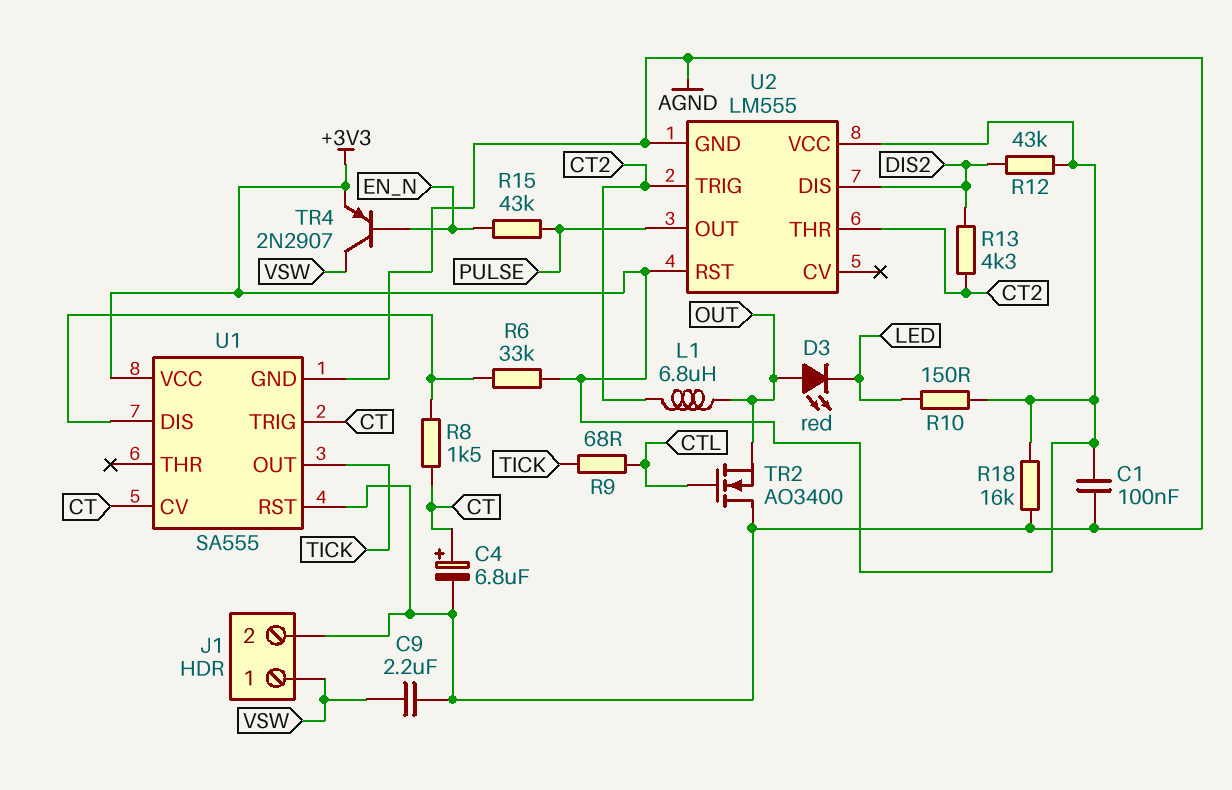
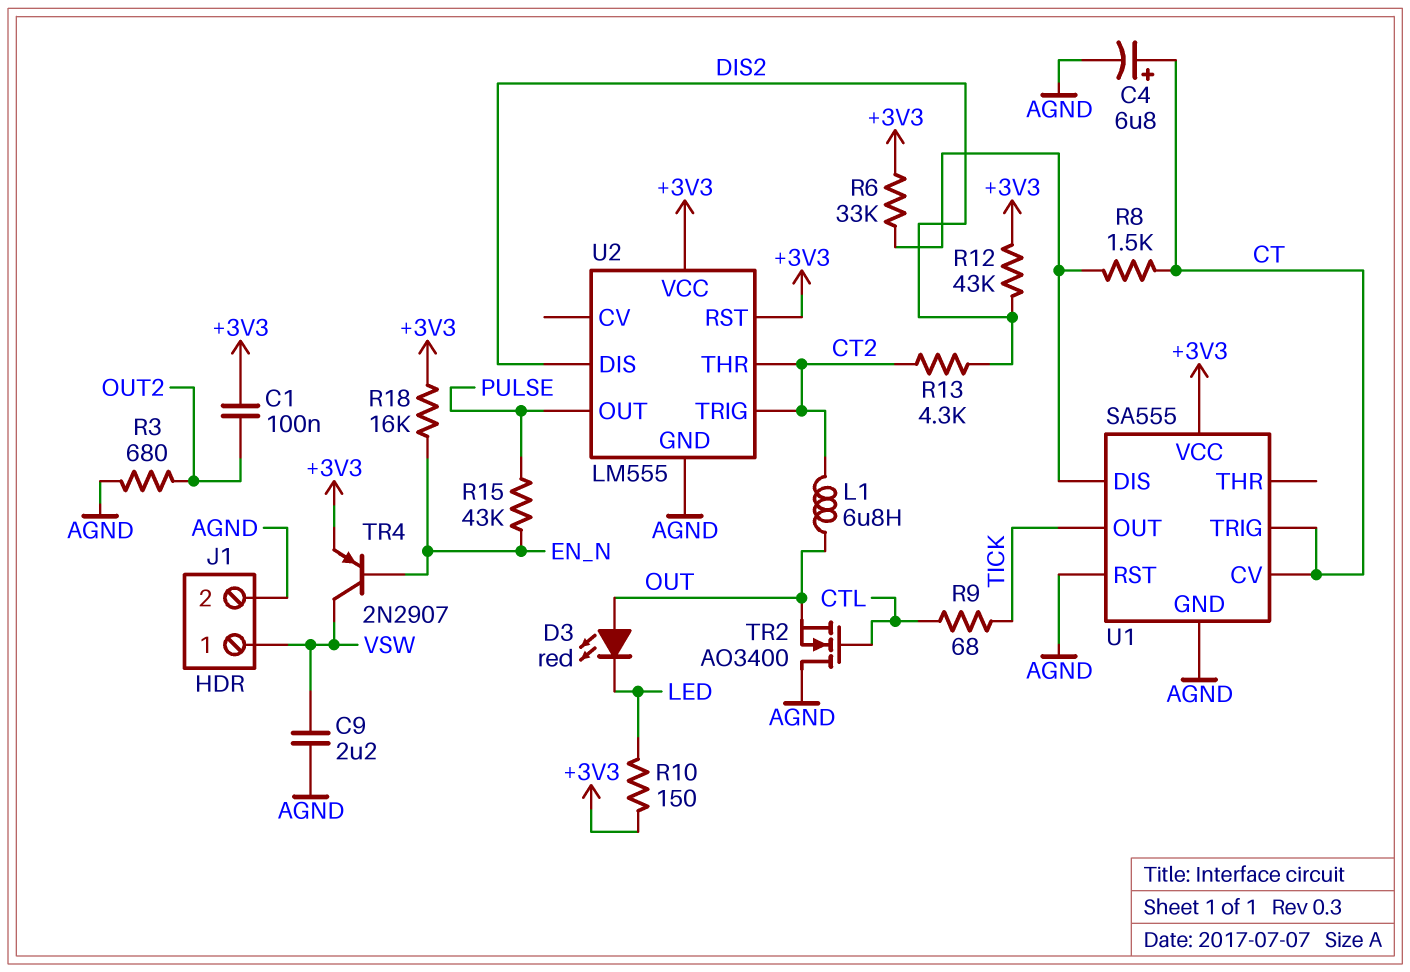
C1: 100nF (+3V3, AGND) -> 100nF (+3V3, OUT2)
R3: none -> 680 (AGND, OUT2)
R18: 16k (+3V3, AGND) -> 16k (+3V3, EN_N)

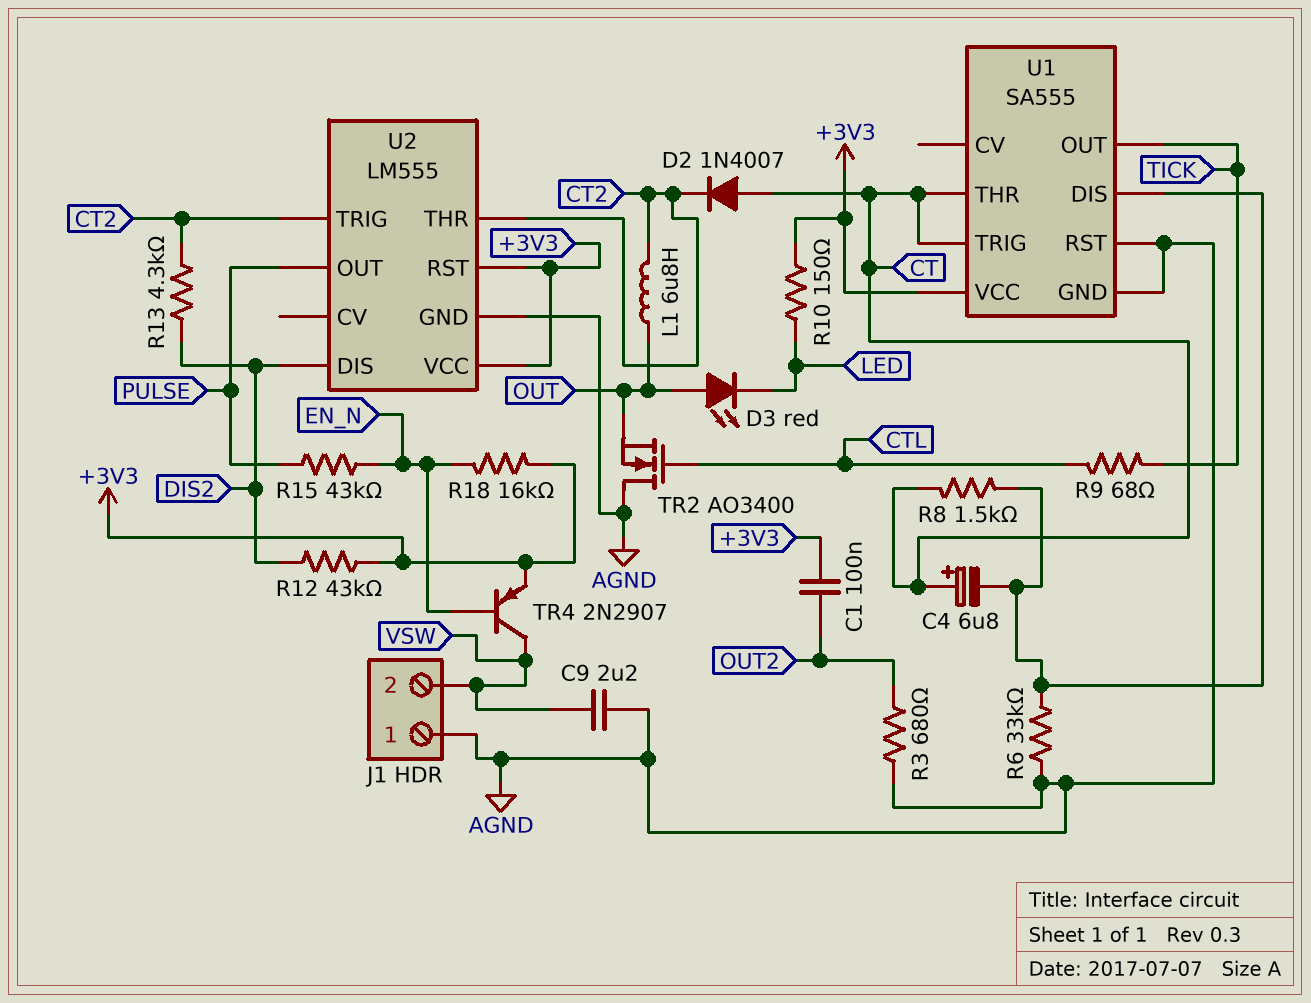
C4: 6.8uF (plus CT, minus AGND) -> 6.8uF (plus CT, minus U1/DIS)
D2: none -> diode 1N4007 (A CT, K CT2)
J1 pin 1: VSW -> AGND
J1 pin 2: AGND -> VSW
R6: 33k (+3V3, U1/DIS) -> 33k (AGND, U1/DIS)
U1 pin CV: CT -> none
U1 pin THR: none -> CT

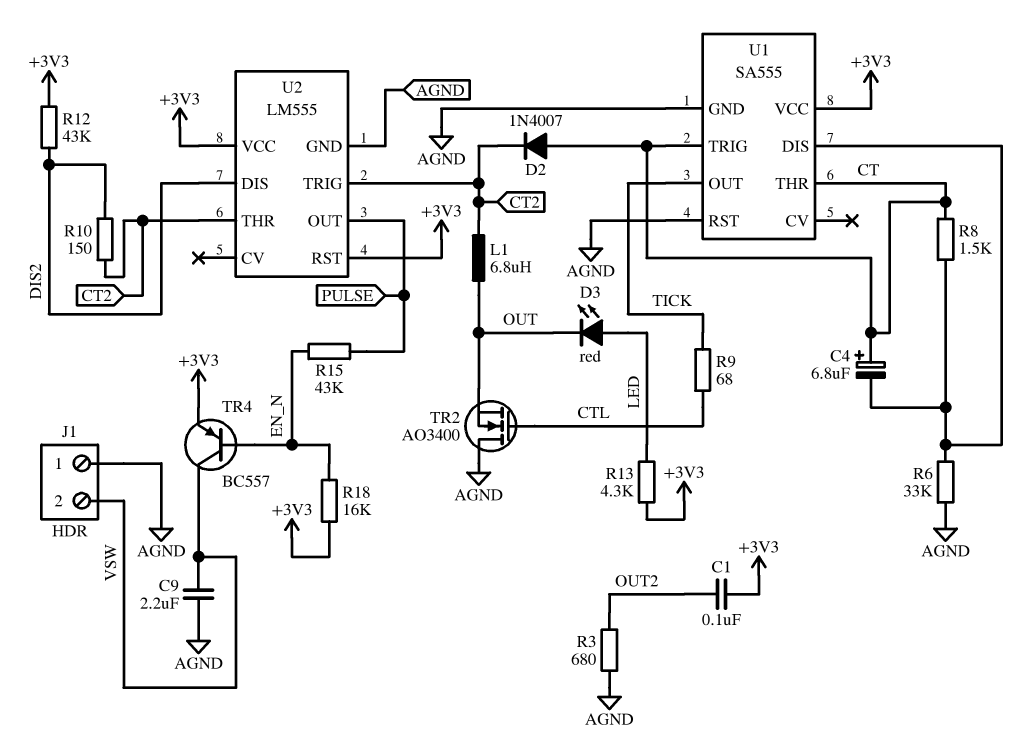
D3: LED red (A OUT, K LED) -> LED red (A LED, K OUT)
R10: 150 (+3V3, LED) -> 150 (CT2, DIS2)
R13: 4.3k (CT2, DIS2) -> 4.3k (+3V3, LED)
TR4: PNP 2N2907 (B EN_N, C VSW, E +3V3) -> PNP BC557 (B EN_N, C VSW, E +3V3)

